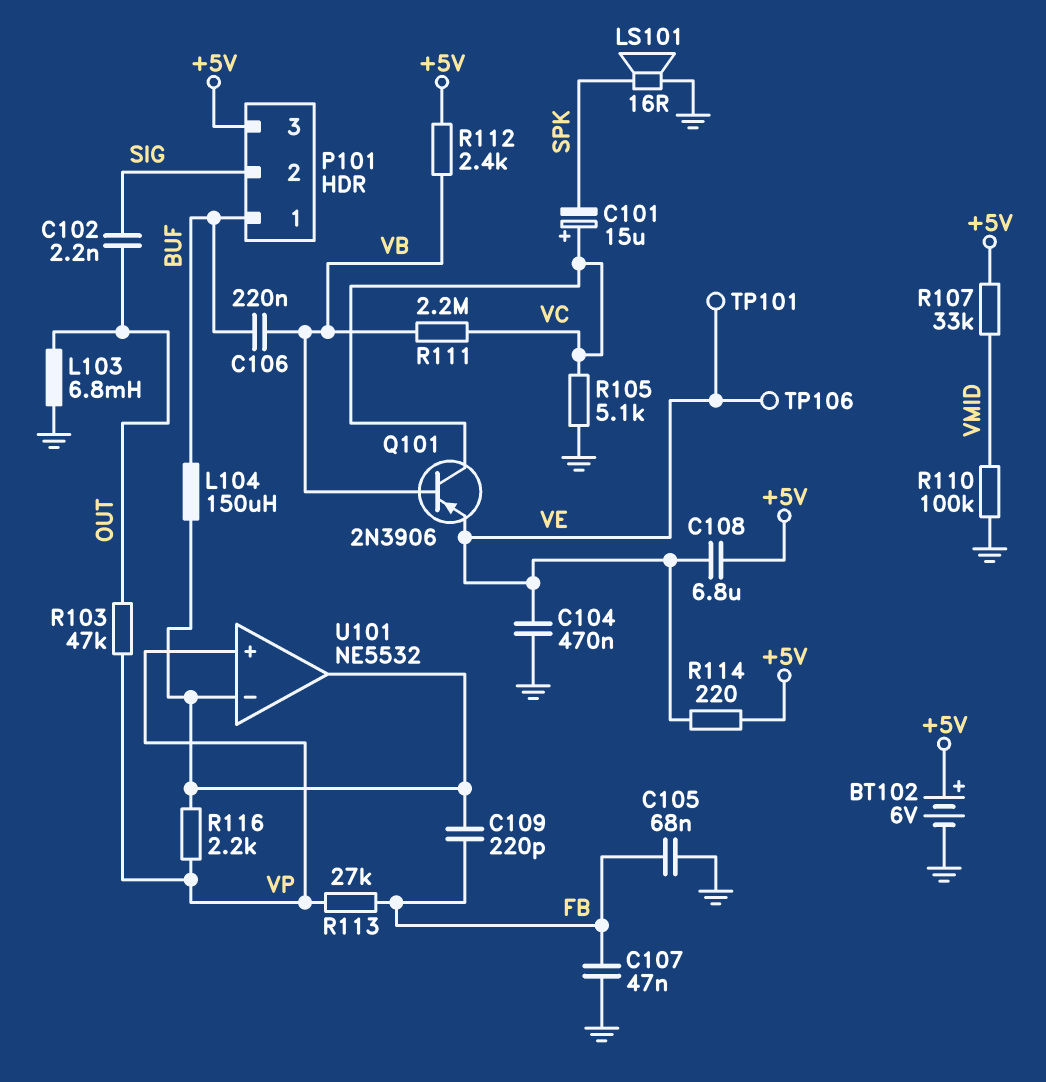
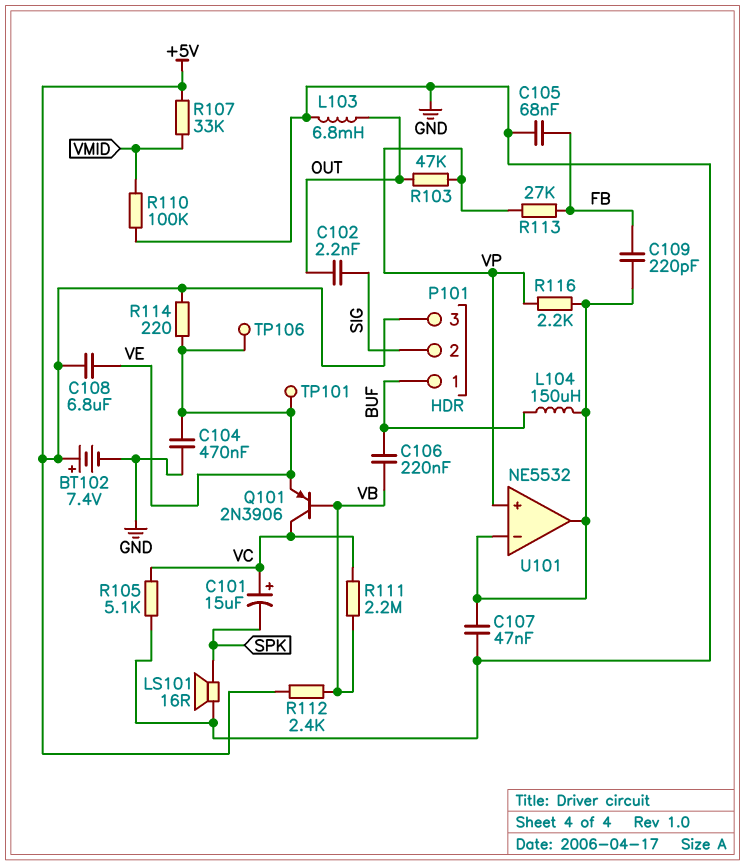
BT102: 6V (plus +5V, minus GND) -> 7.4V (plus +5V, minus GND)
C107: 47nF (FB, GND) -> 47nF (GND, U101/in-)

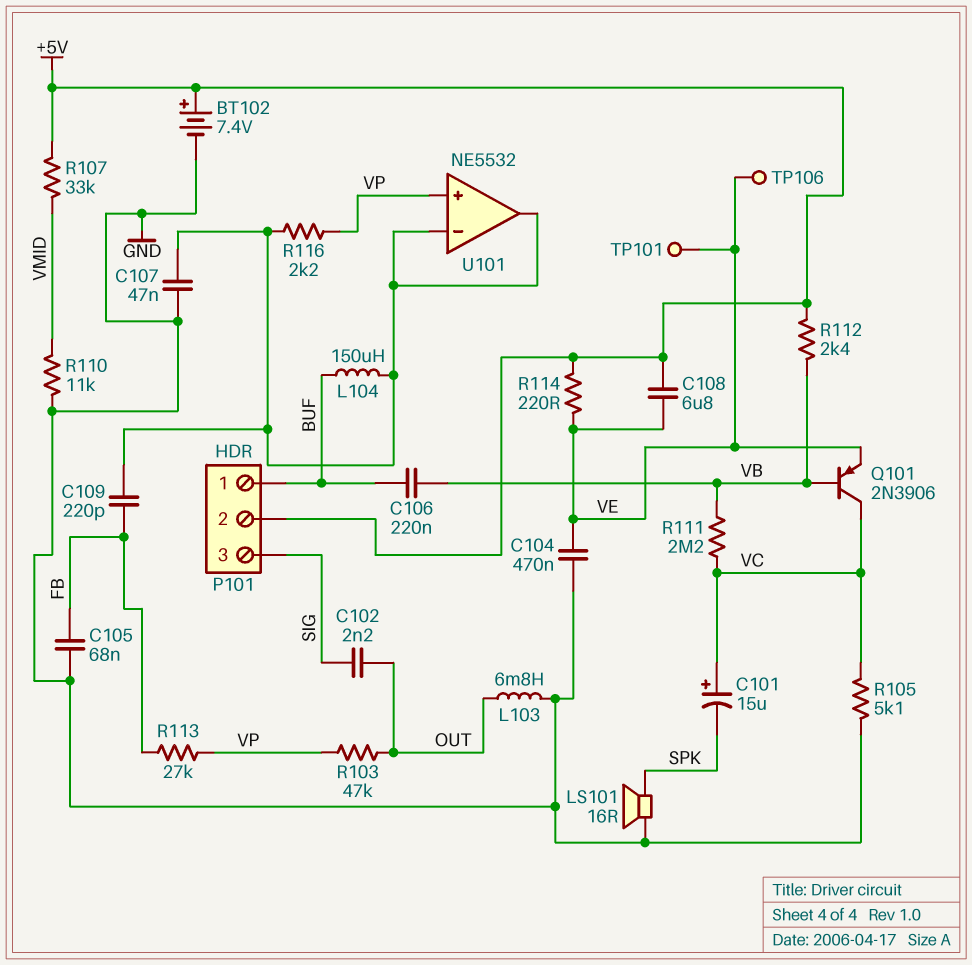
P101 pin 2: SIG -> +5V
P101 pin 3: +5V -> SIG
R110: 100k (GND, VMID) -> 11k (GND, VMID)

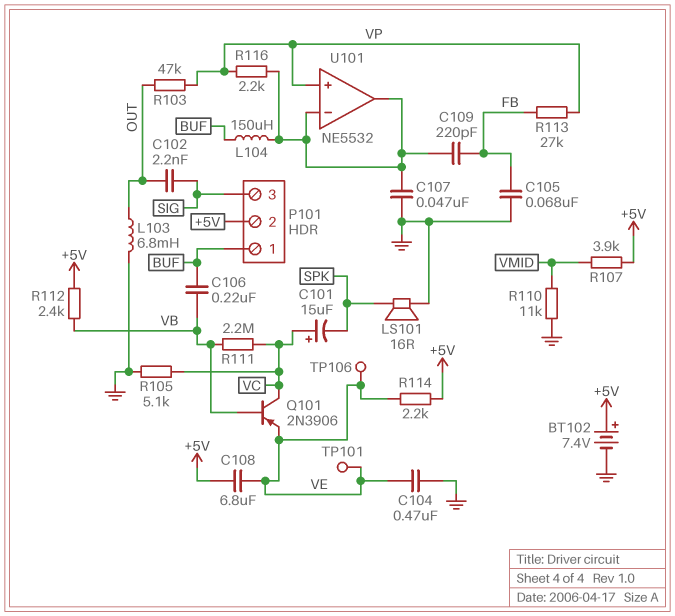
R107: 33k (+5V, VMID) -> 3.9k (+5V, VMID)
R114: 220 (+5V, VE) -> 2.2k (+5V, VE)

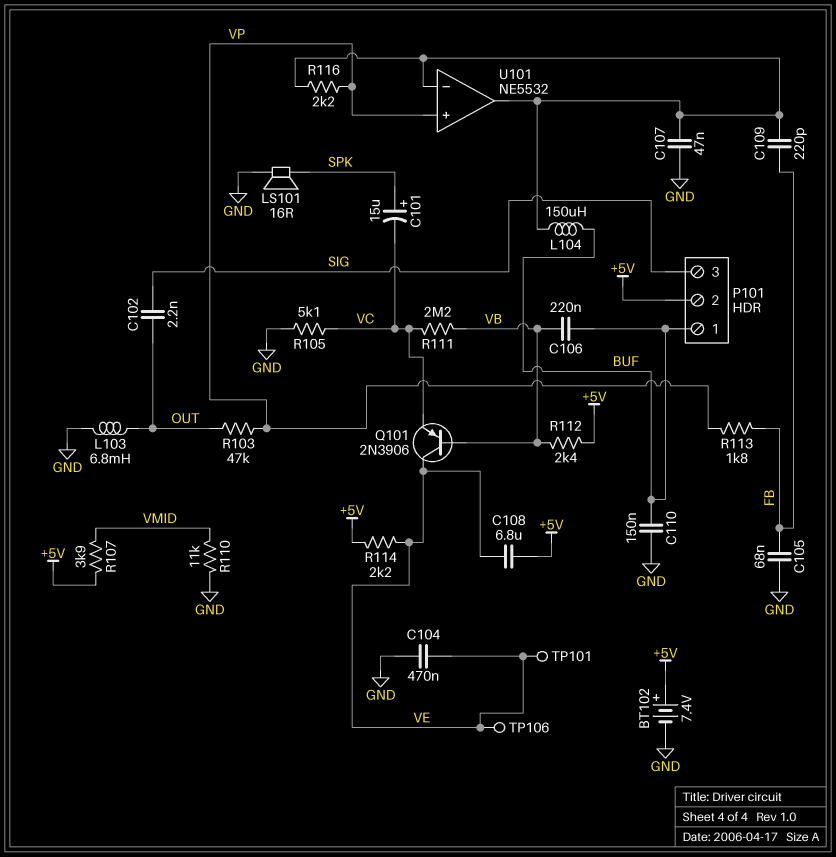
C101: 15uF (plus VC, minus SPK) -> 15uF (plus SPK, minus VC)
C110: none -> 150nF (BUF, GND)
Q101: PNP 2N3906 (B VB, C VC, E VE) -> PNP 2N3906 (B VB, C VE, E VC)
R113: 27k (FB, VP) -> 1.8k (FB, VP)

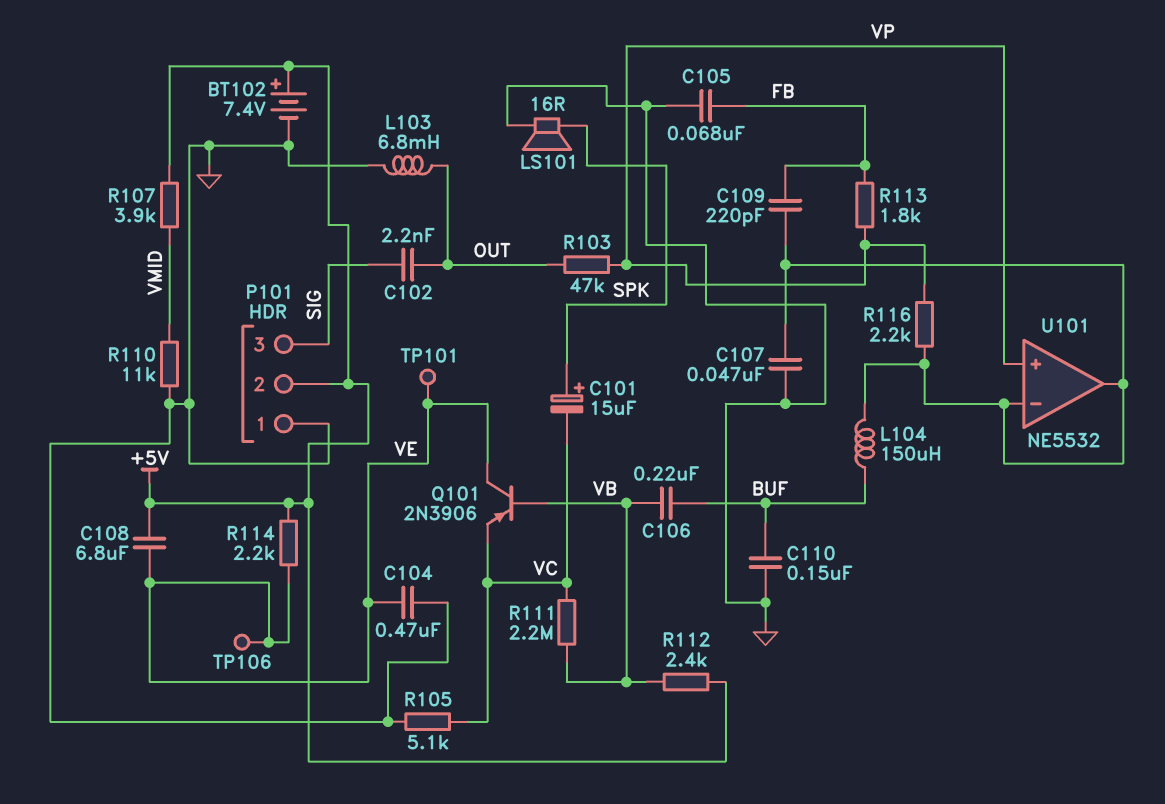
P101 pin 1: BUF -> GND

